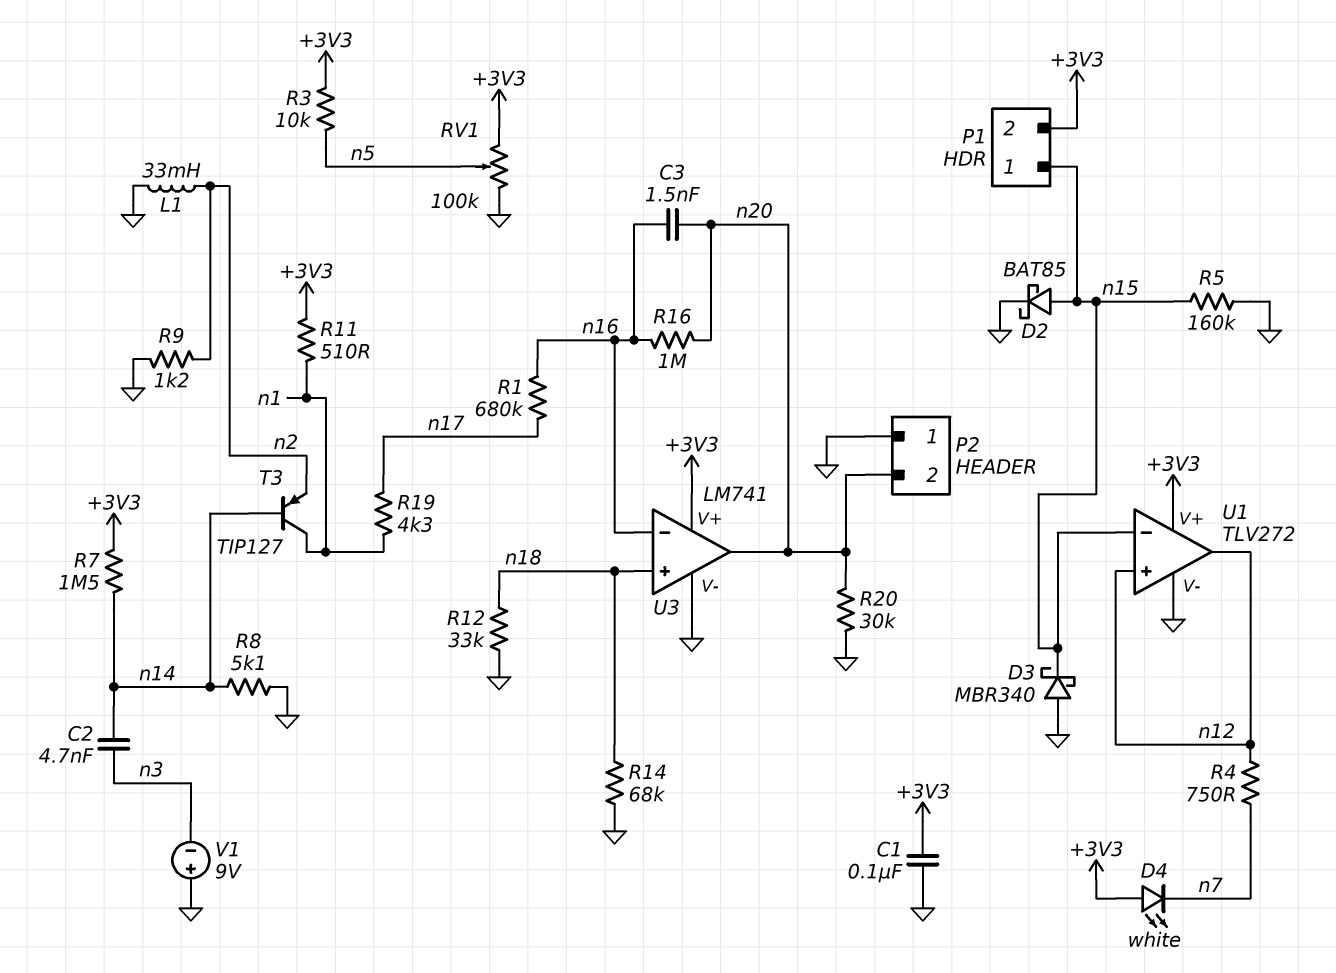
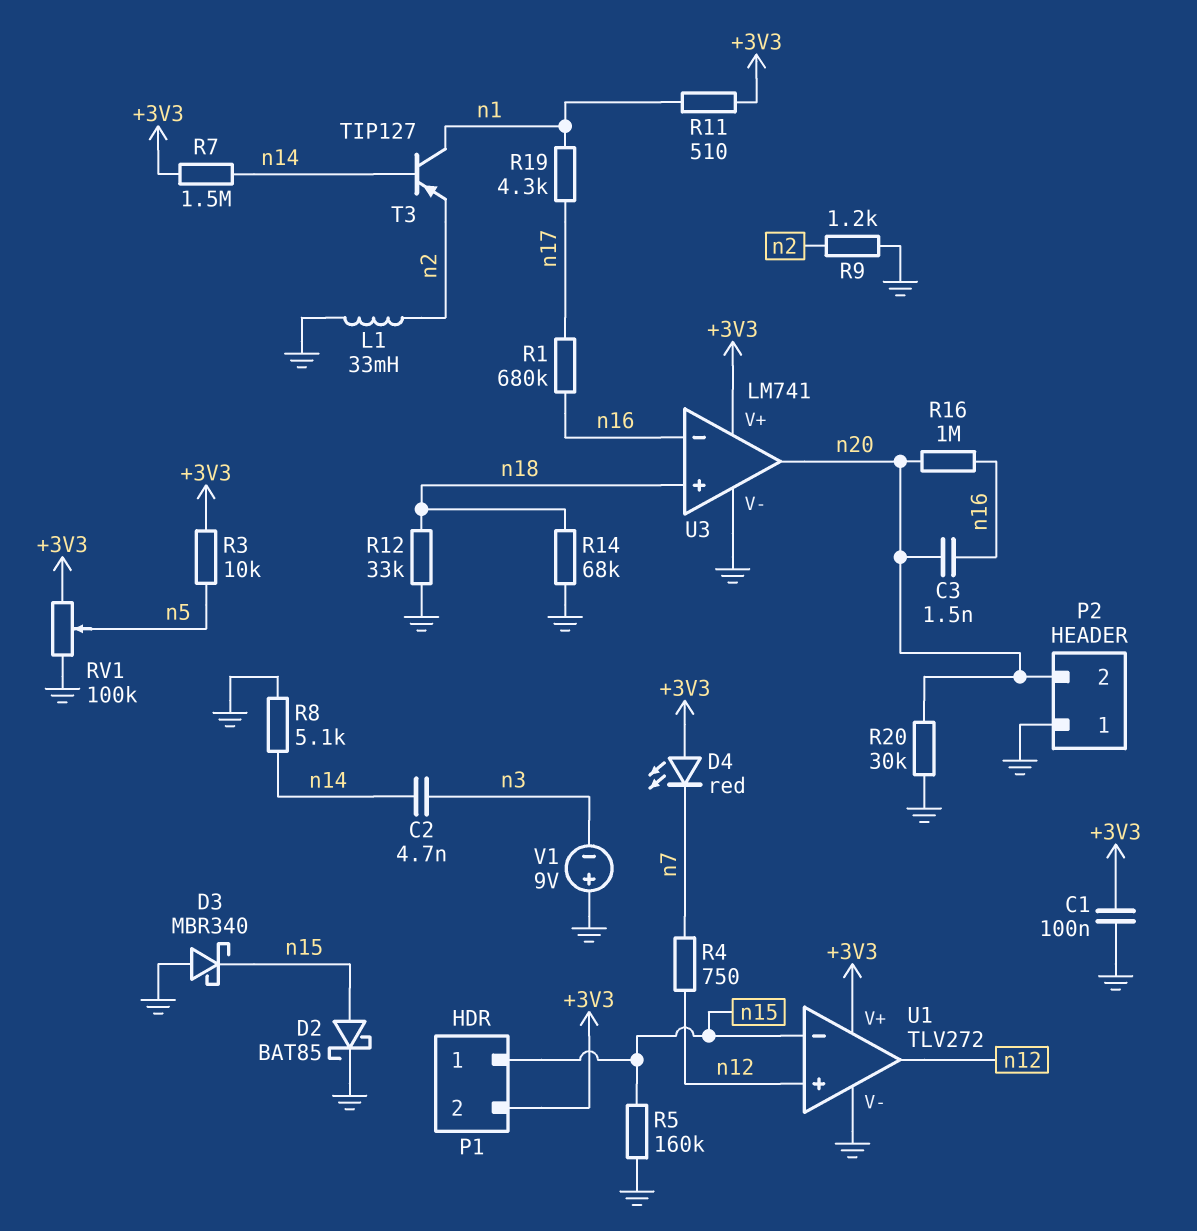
D4: LED white (A +3V3, K n7) -> LED red (A +3V3, K n7)

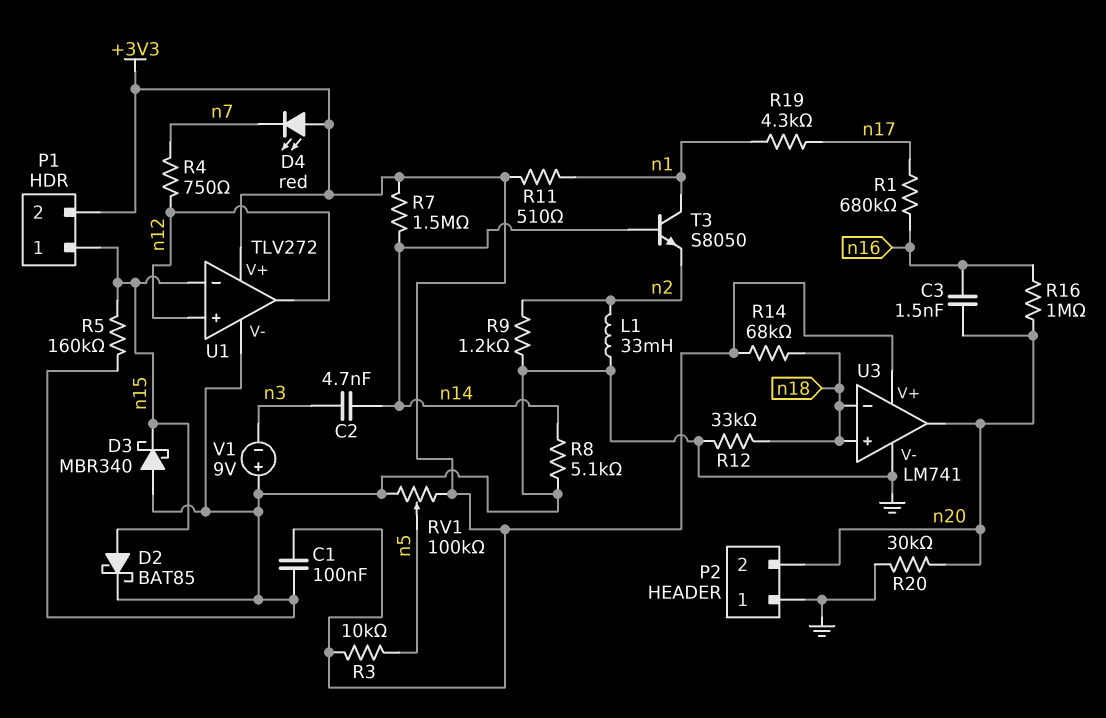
R14: 68k (GND, n18) -> 68k (+3V3, n18)
T3: PNP TIP127 (B n14, C n1, E n2) -> NPN S8050 (B n14, C n1, E n2)
U3 pin in-: n16 -> n18

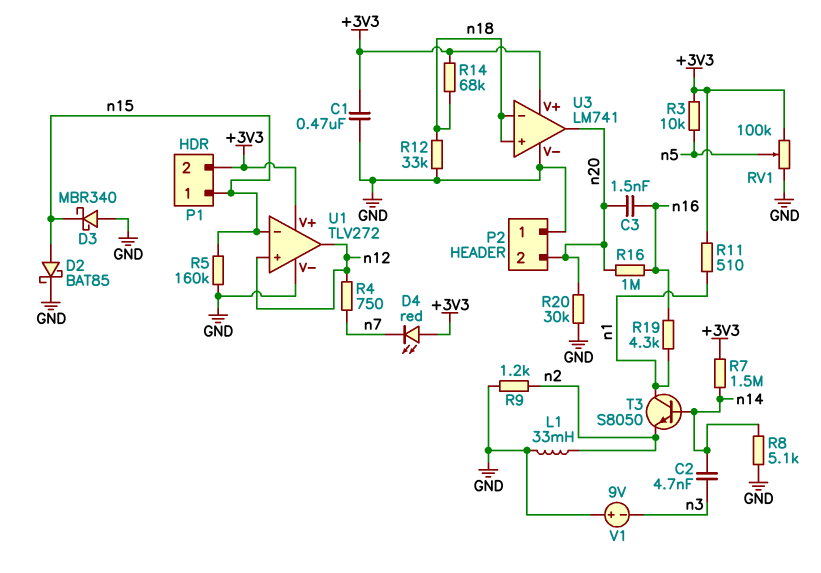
C1: 100nF (+3V3, GND) -> 470nF (+3V3, GND)
R1: 680k (n16, n17) -> none
R19: 4.3k (n1, n17) -> 4.3k (n1, n16)

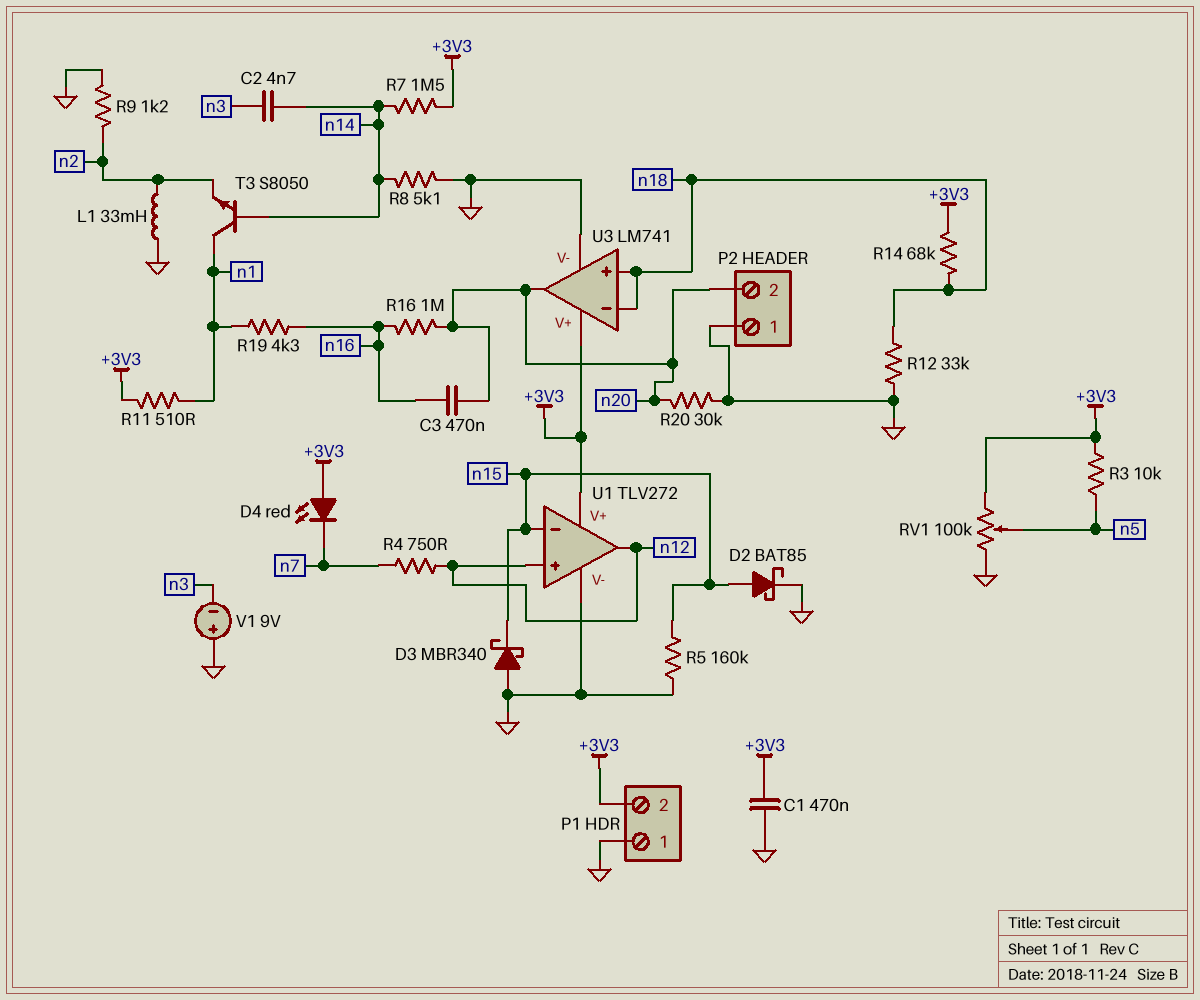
C3: 1.5nF (n16, n20) -> 470nF (n16, n20)
P1 pin 1: n15 -> GND

